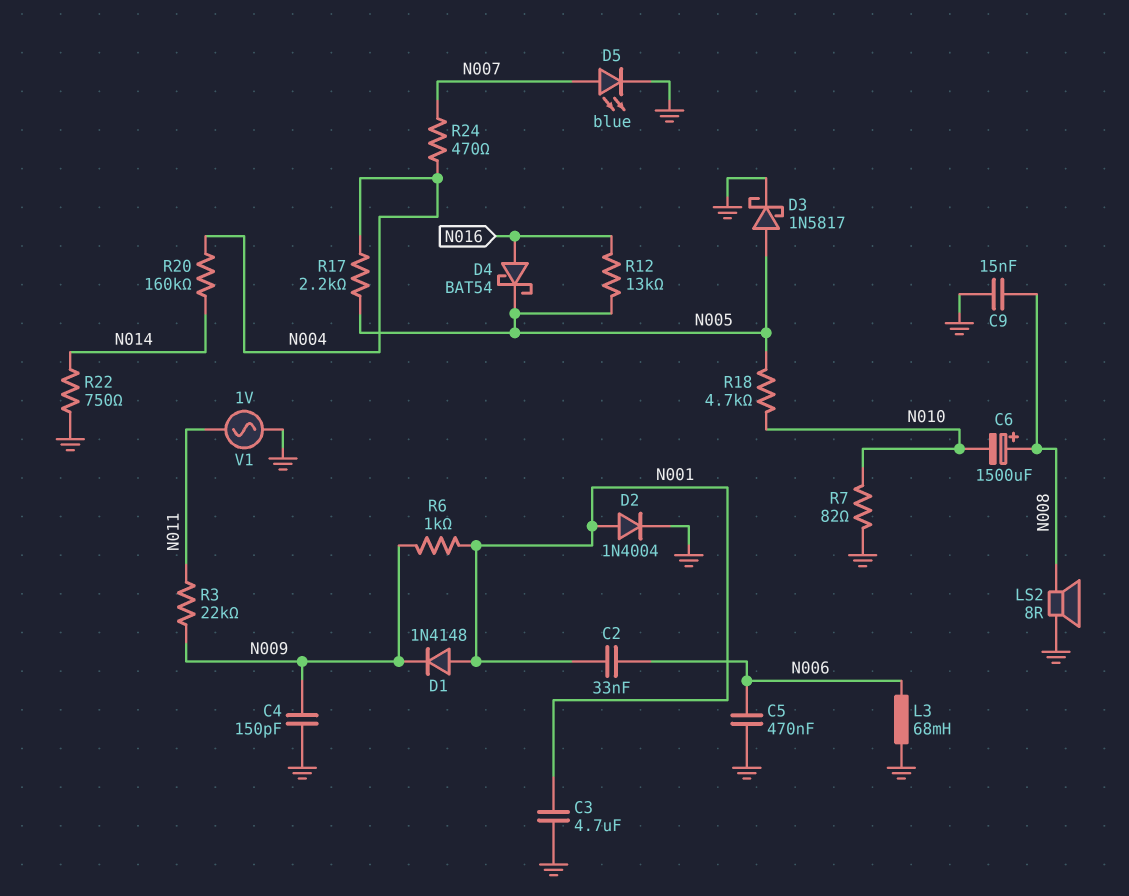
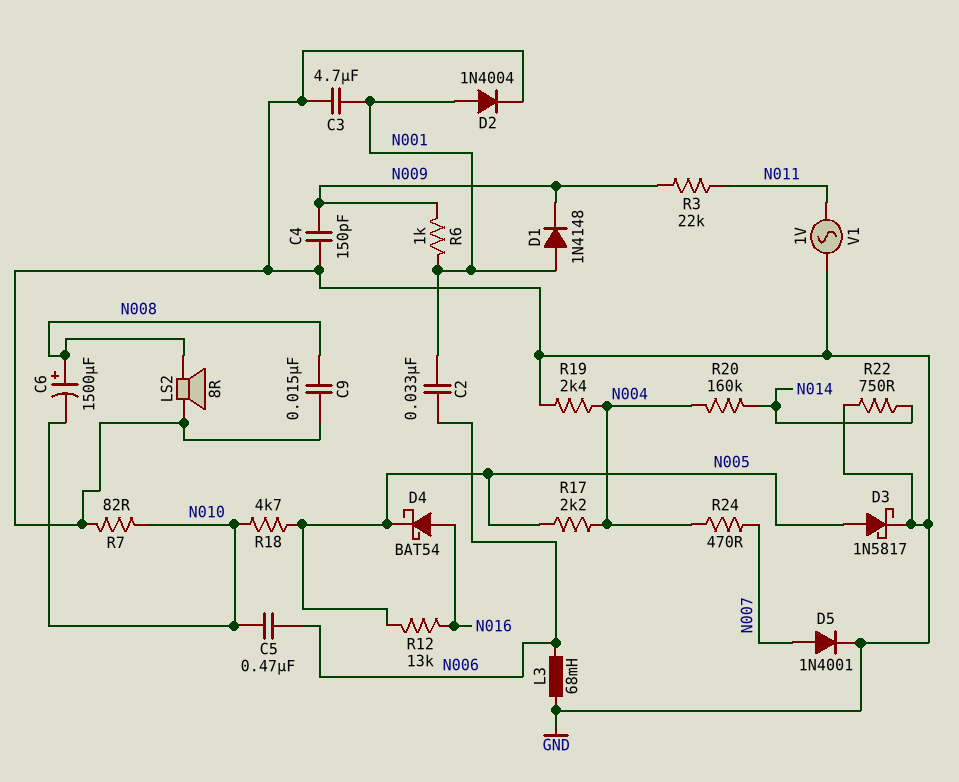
C5: 470nF (GND, N006) -> 470nF (N006, N010)
D5: LED blue (A N007, K GND) -> diode 1N4001 (A N007, K GND)
R19: none -> 2.4k (GND, N004)

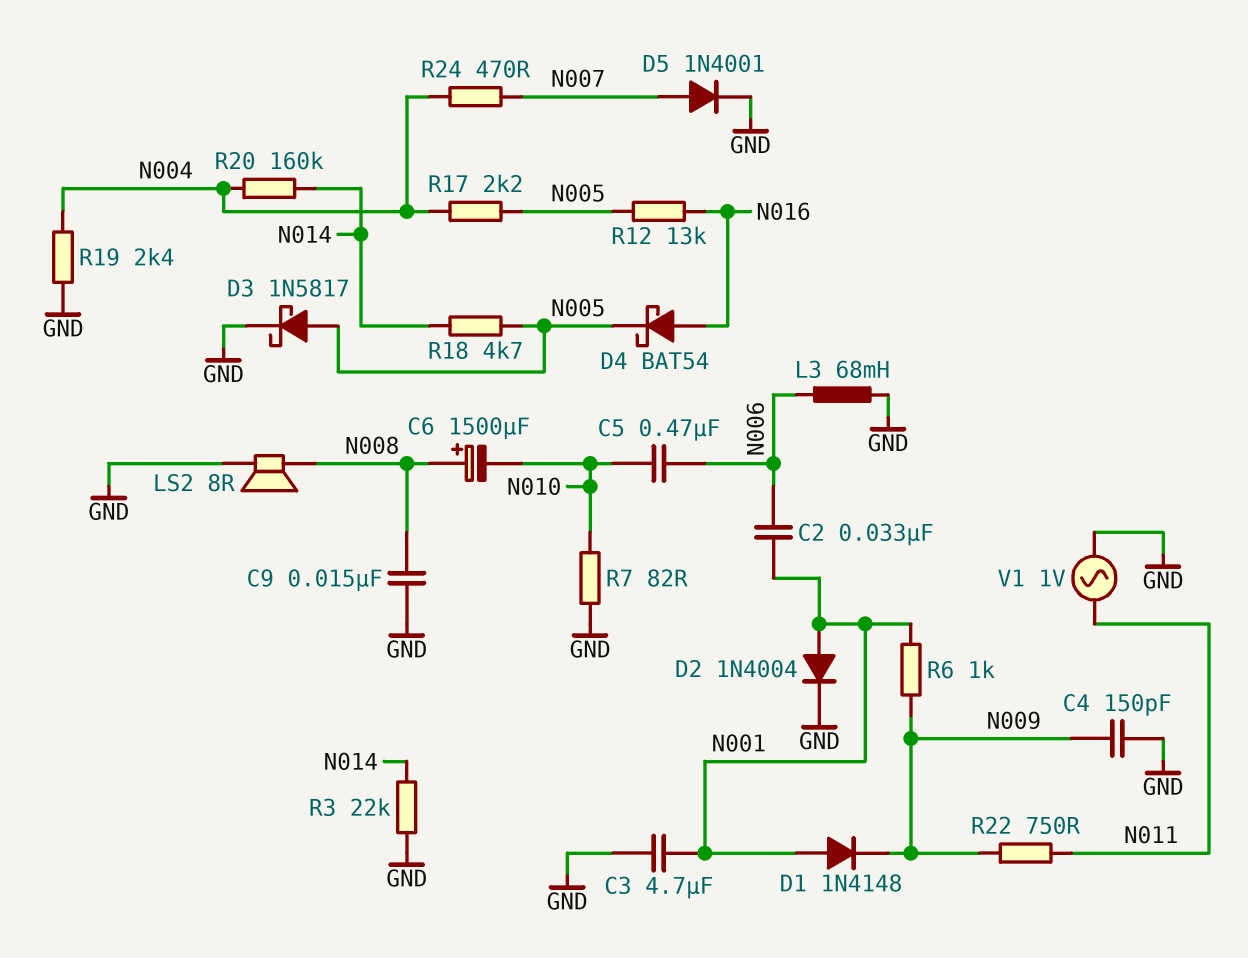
R3: 22k (N009, N011) -> 22k (GND, N014)
R18: 4.7k (N005, N010) -> 4.7k (N005, N014)
R22: 750 (GND, N014) -> 750 (N009, N011)

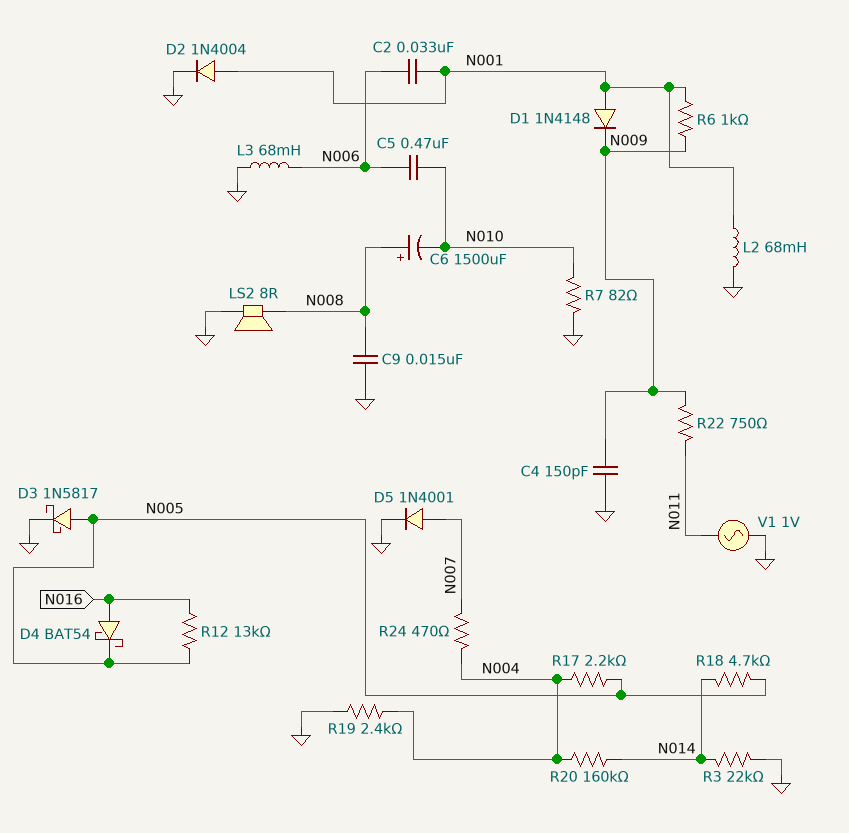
C3: 4.7uF (GND, N001) -> none
L2: none -> 68mH (GND, N001)

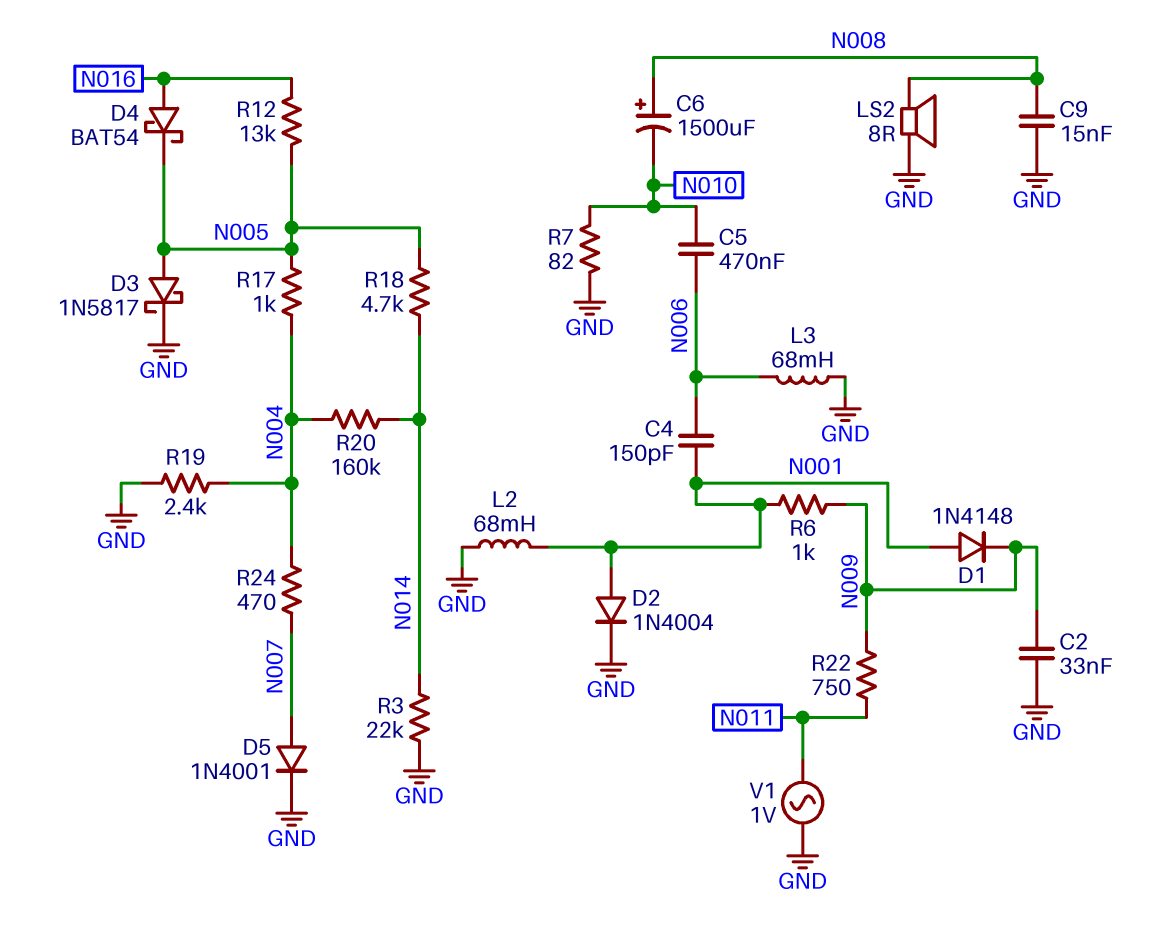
C2: 33nF (N001, N006) -> 33nF (GND, N009)
C4: 150pF (GND, N009) -> 150pF (N001, N006)
R17: 2.2k (N004, N005) -> 1k (N004, N005)

